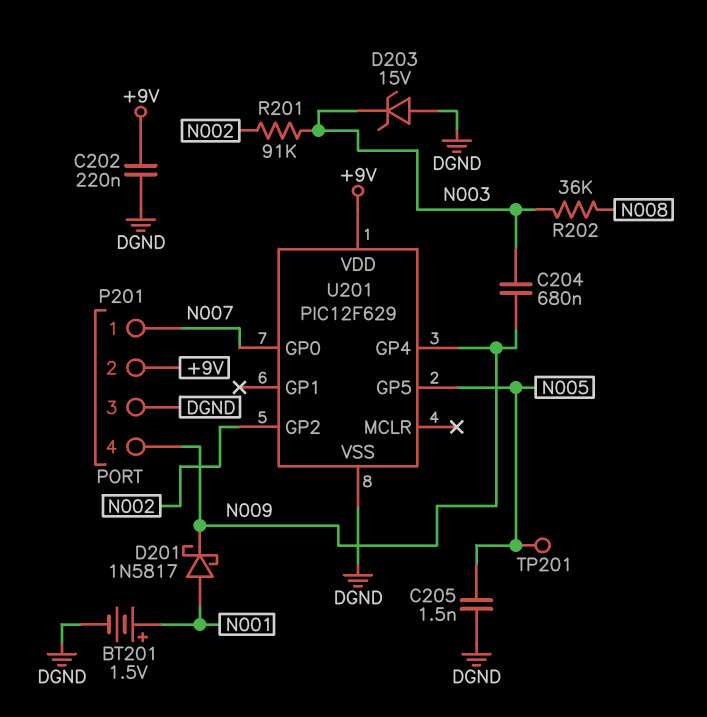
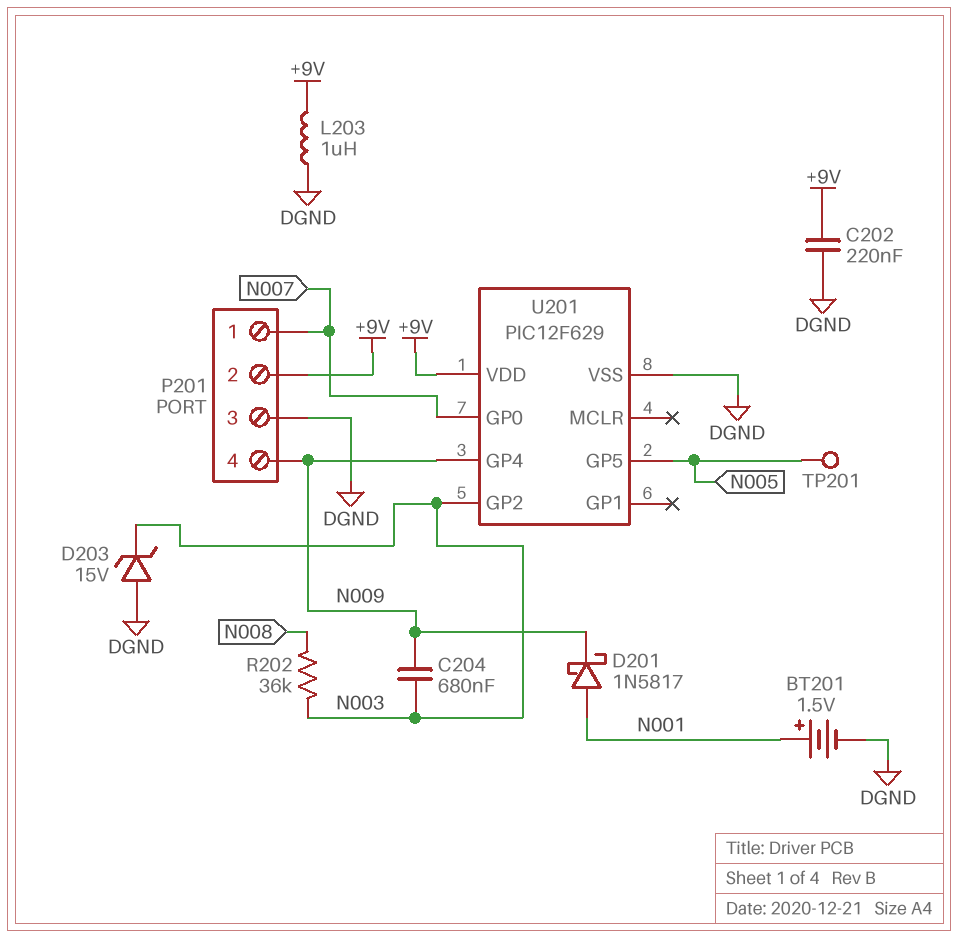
C205: 1.5nF (DGND, N005) -> none
L203: none -> 1uH (+9V, DGND)
R201: 91k (N002, N003) -> none
U201 pin GP2: N002 -> N003

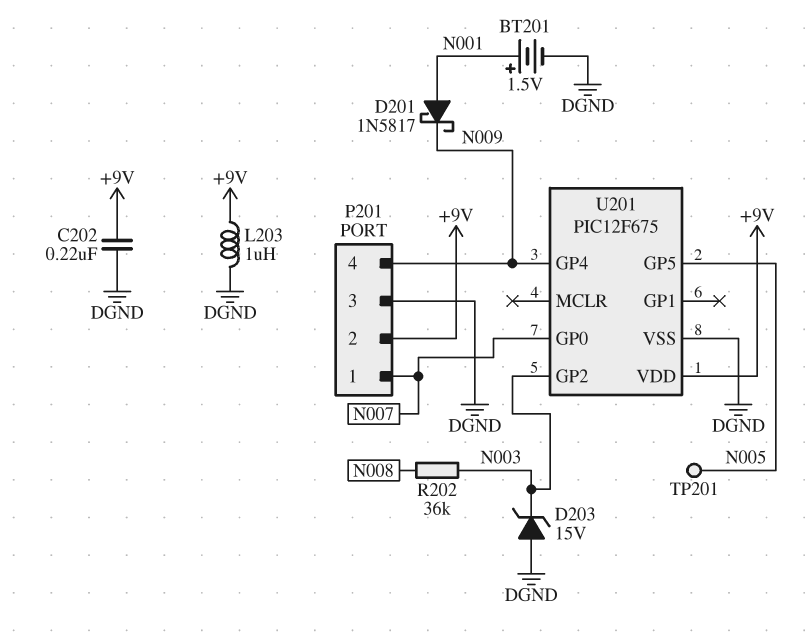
C204: 680nF (N003, N009) -> none
U201: PIC12F629 -> PIC12F675

